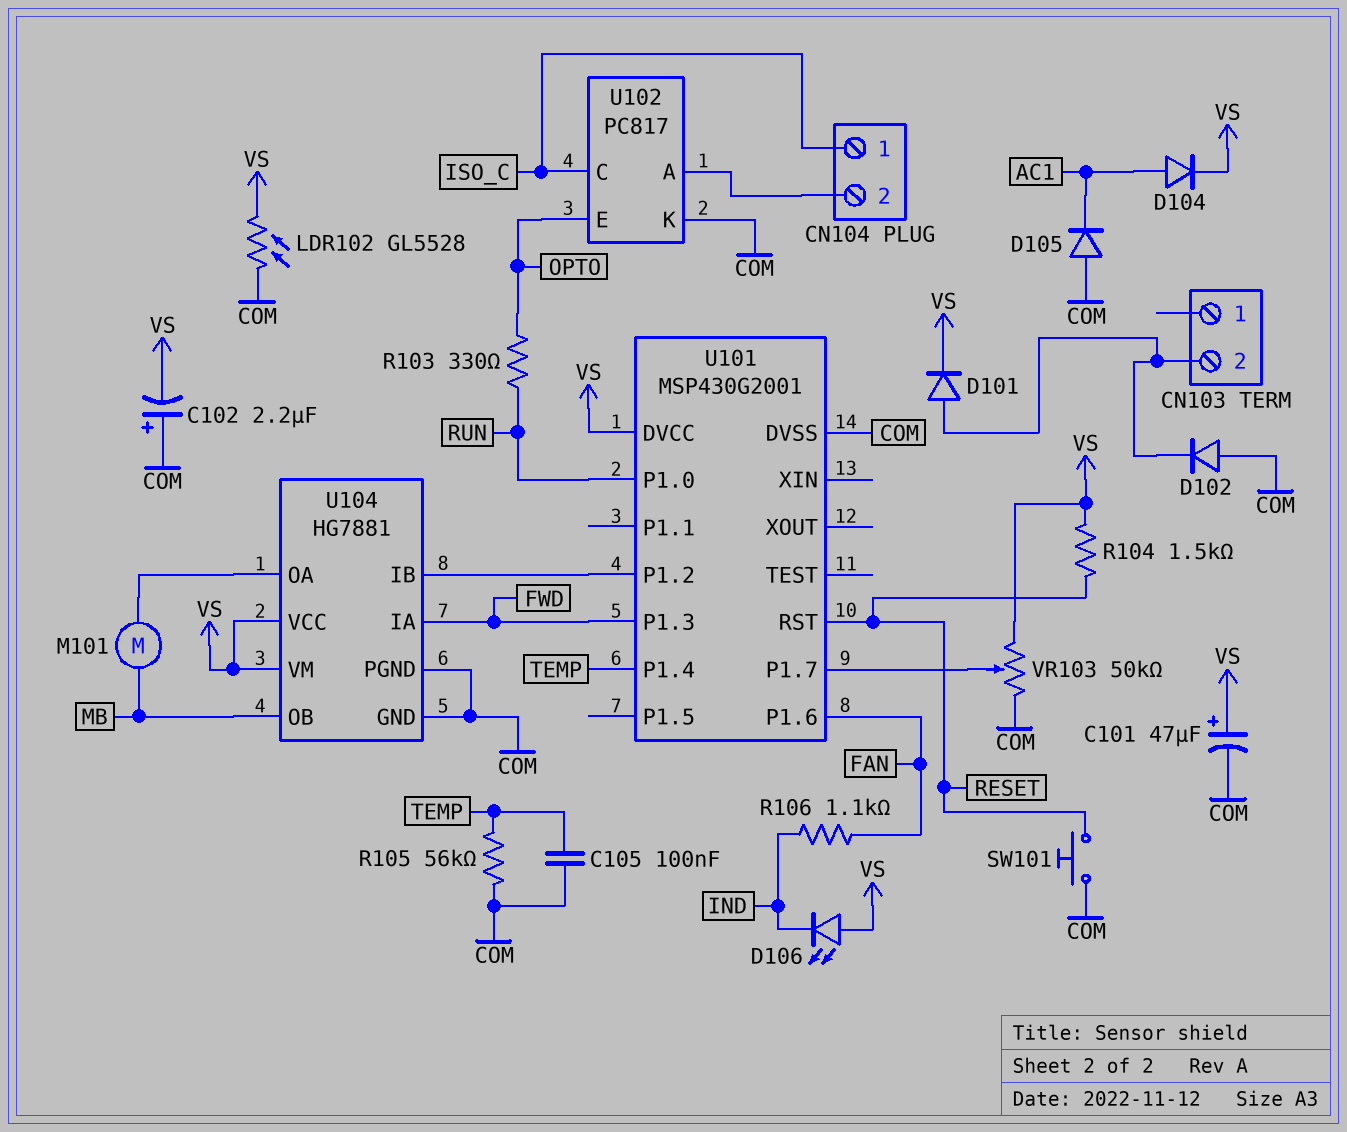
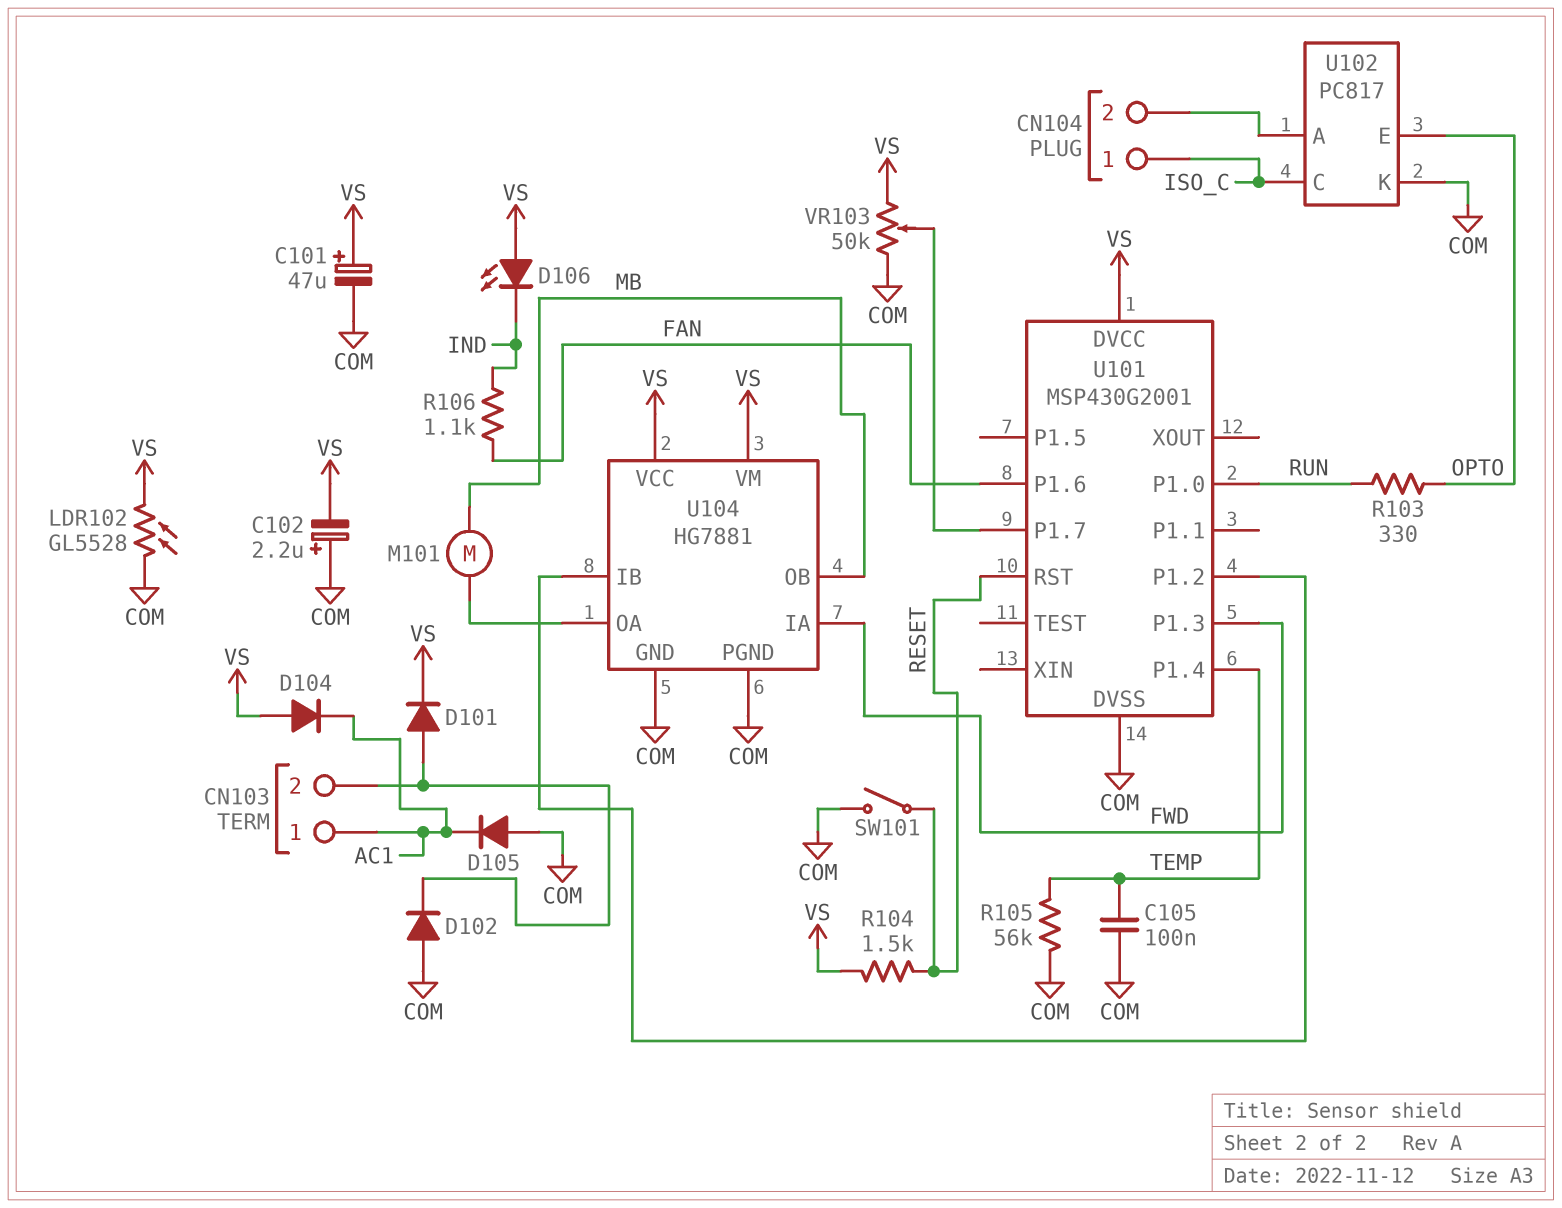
CN103 pin 1: none -> AC1
D104: diode (A AC1, K VS) -> diode (A VS, K AC1)
SW101: button (COM, RESET) -> switch (COM, RESET)

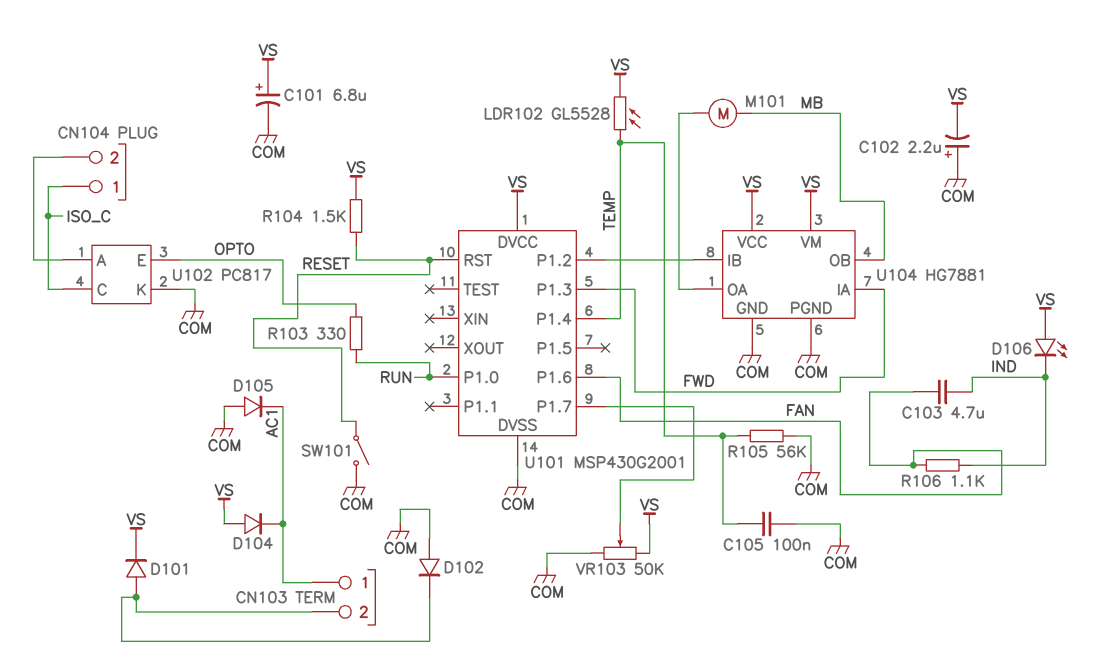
C101: 47uF (plus VS, minus COM) -> 6.8uF (plus VS, minus COM)
C103: none -> 4.7uF (FAN, IND)
LDR102: GL5528 (COM, VS) -> GL5528 (TEMP, VS)

